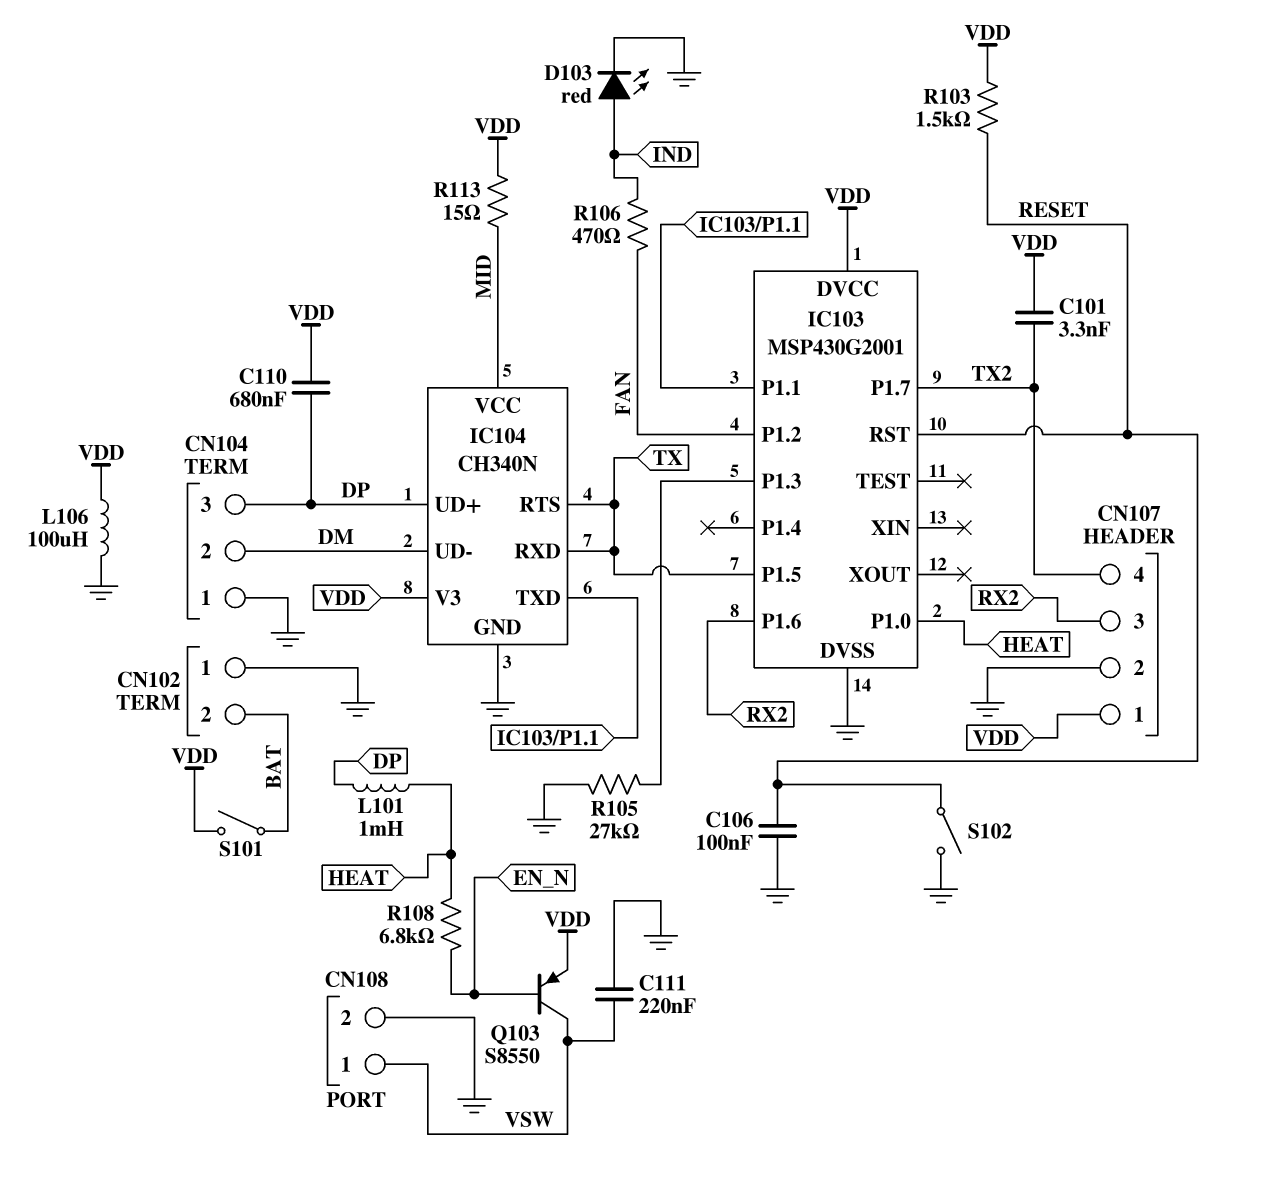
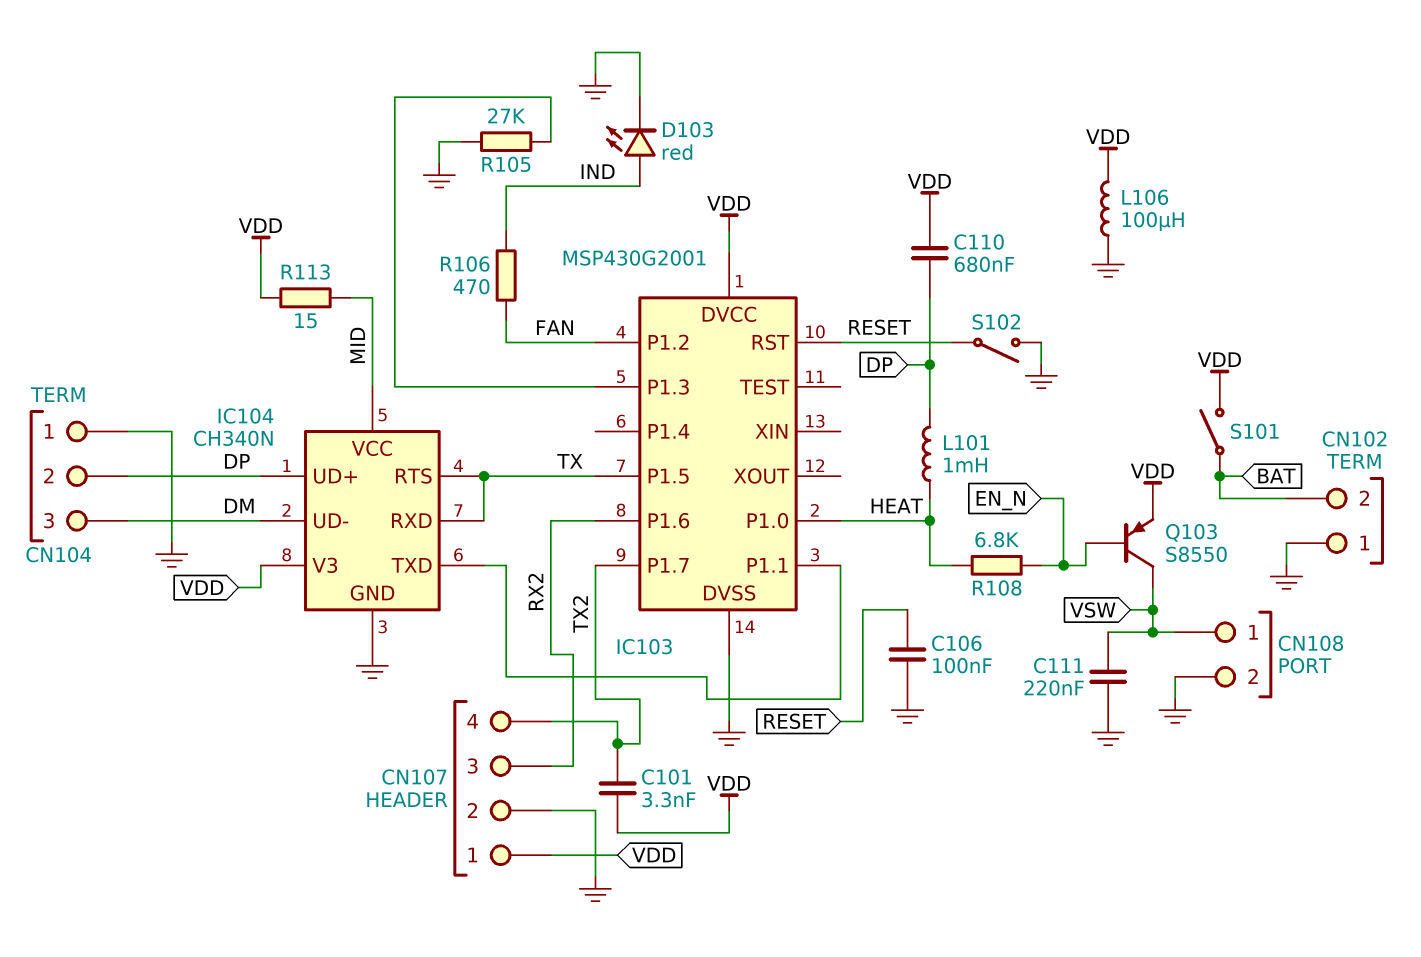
CN104 pin 2: DM -> DP
CN104 pin 3: DP -> DM
R103: 1.5k (RESET, VDD) -> none

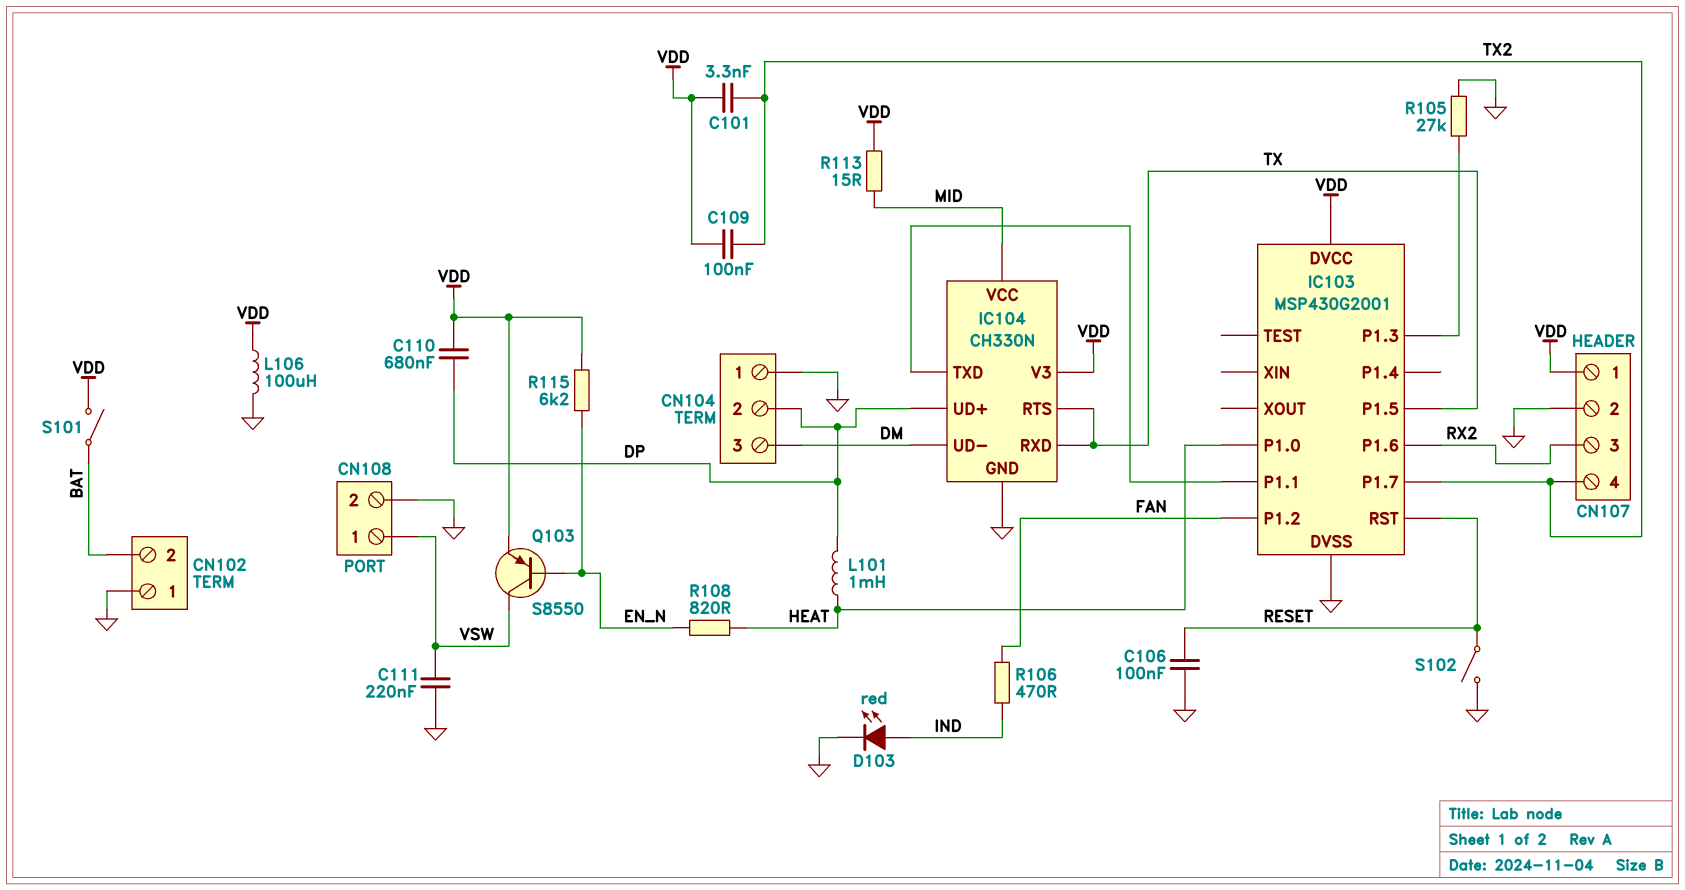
C109: none -> 100nF (TX2, VDD)
IC104: CH340N -> CH330N
R108: 6.8k (EN_N, HEAT) -> 820 (EN_N, HEAT)
R115: none -> 6.2k (EN_N, VDD)

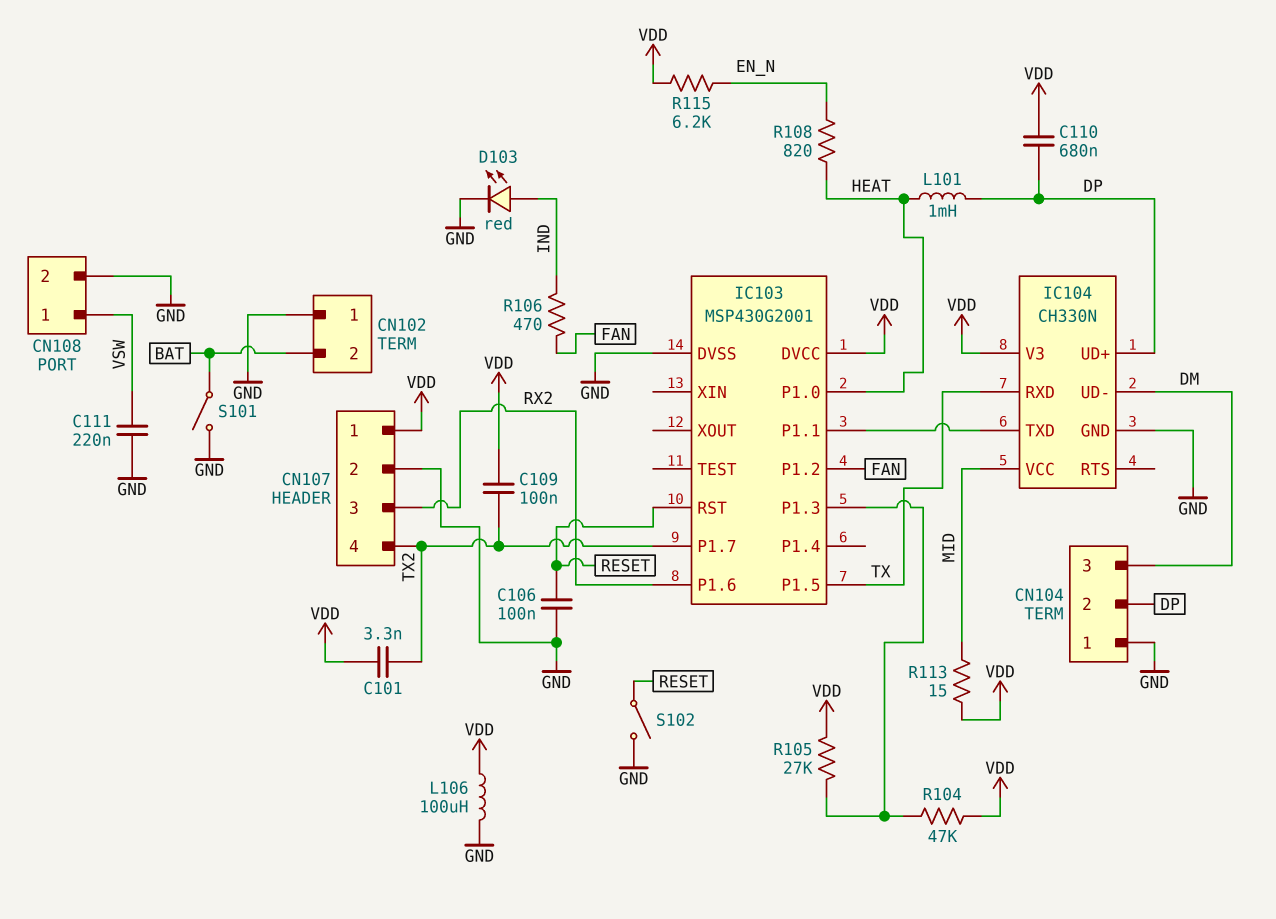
IC104 pin RTS: TX -> none
Q103: PNP S8550 (B EN_N, C VSW, E VDD) -> none
R104: none -> 47k (IC103/P1.3, VDD)
R105: 27k (GND, IC103/P1.3) -> 27k (IC103/P1.3, VDD)
S101: switch (BAT, VDD) -> switch (BAT, GND)

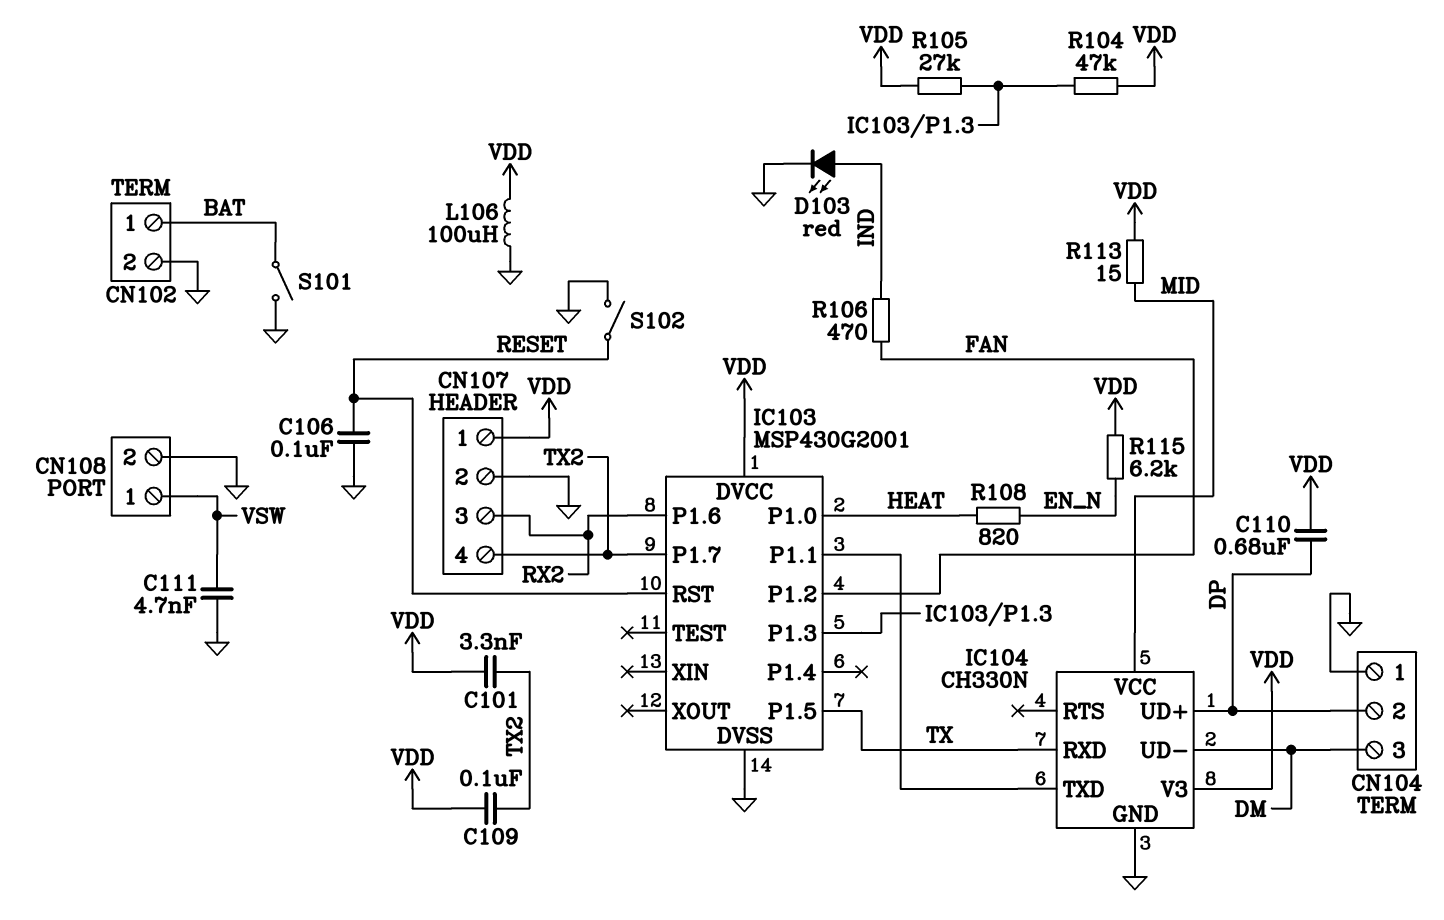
C111: 220nF (GND, VSW) -> 4.7nF (GND, VSW)
CN102 pin 1: GND -> BAT
CN102 pin 2: BAT -> GND
L101: 1mH (DP, HEAT) -> none

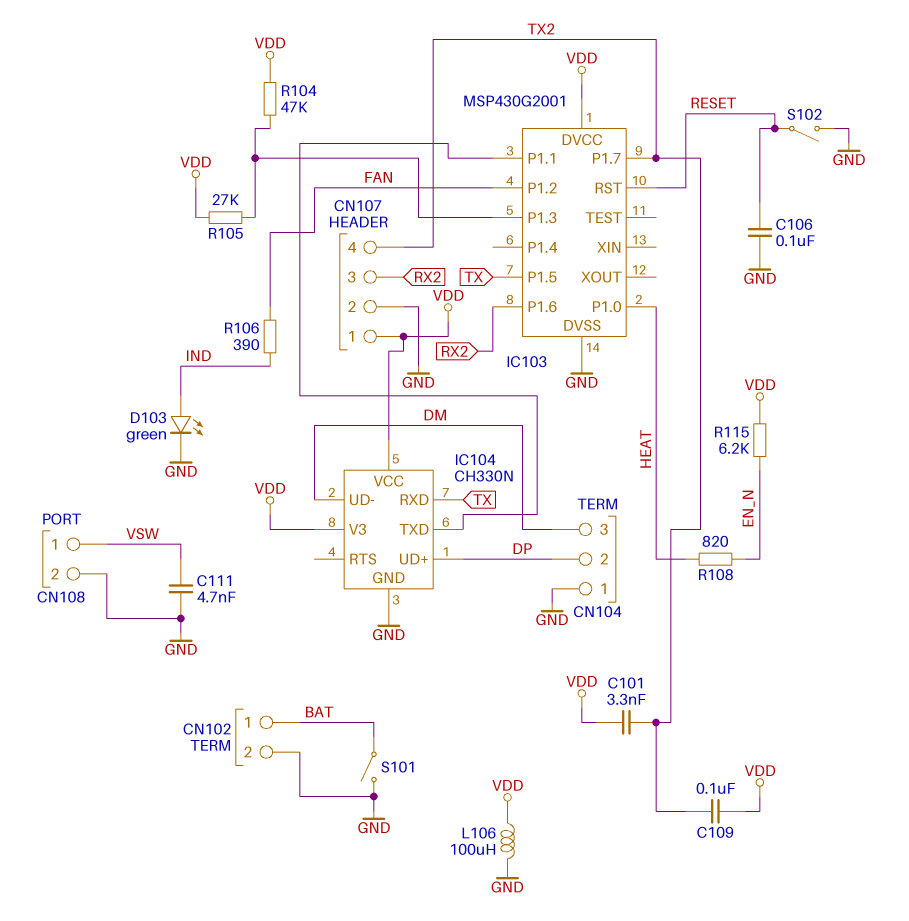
C110: 680nF (DP, VDD) -> none
D103: LED red (A IND, K GND) -> LED green (A IND, K GND)
IC104 pin VCC: MID -> VDD
R106: 470 (FAN, IND) -> 390 (FAN, IND)
R113: 15 (MID, VDD) -> none

